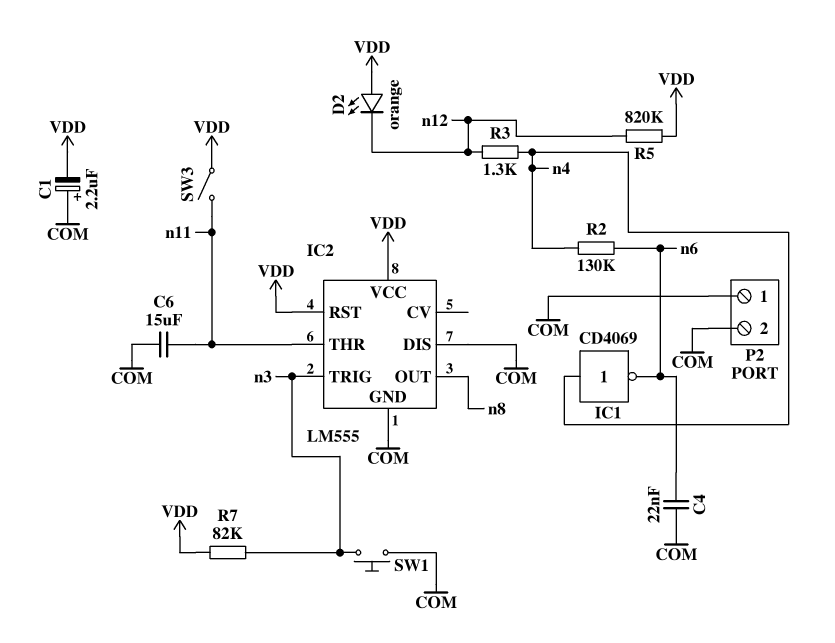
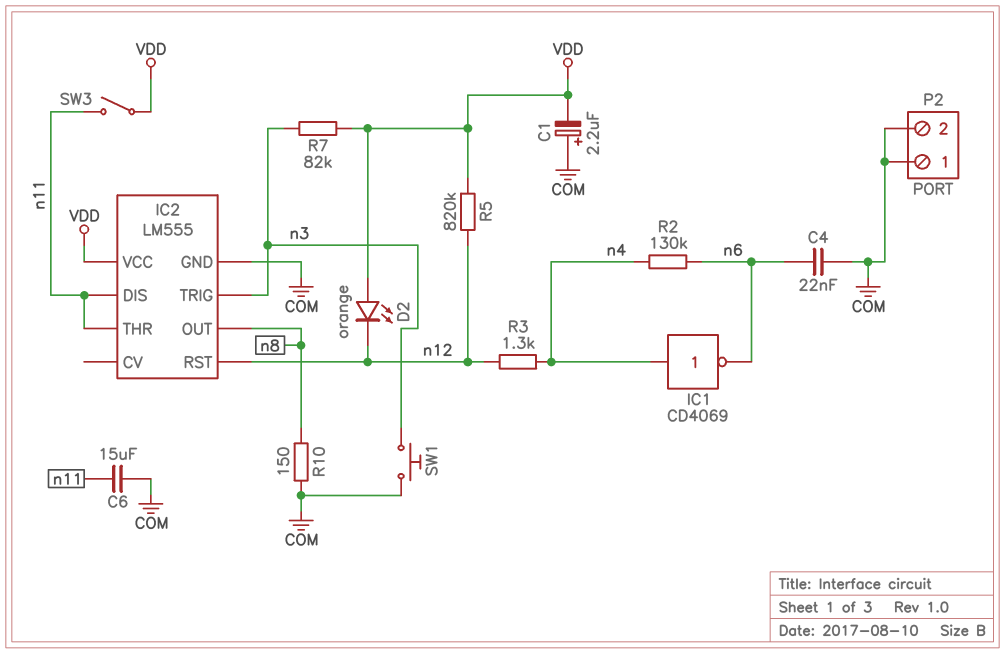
IC2 pin DIS: COM -> n11
IC2 pin RST: VDD -> n12
R10: none -> 150 (COM, n8)

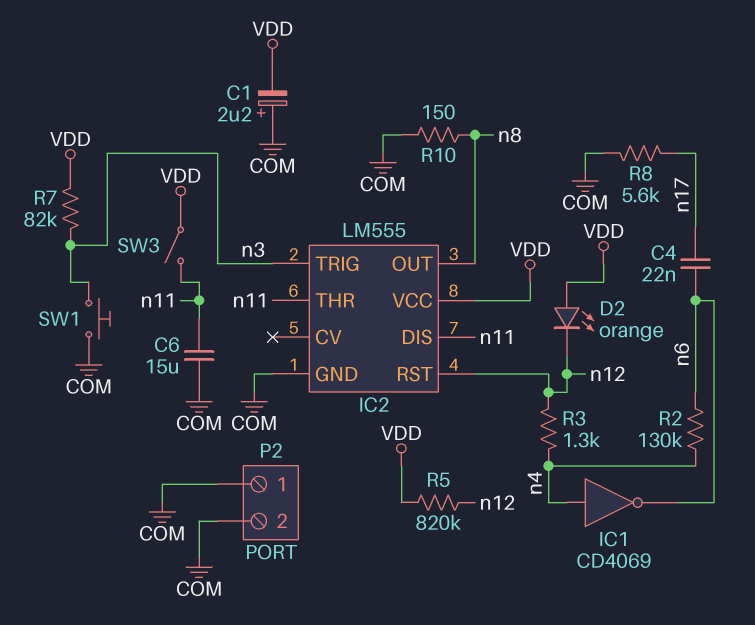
C4: 22nF (COM, n6) -> 22nF (n6, n17)
R8: none -> 5.6k (COM, n17)

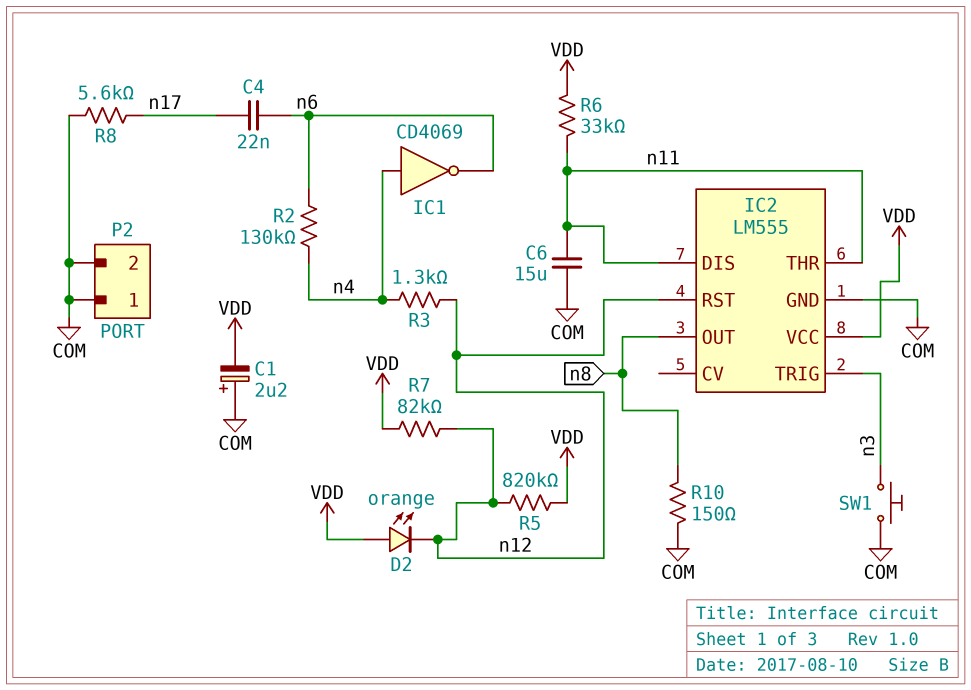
R6: none -> 33k (VDD, n11)
R7: 82k (VDD, n3) -> 82k (VDD, n12)
SW3: switch (VDD, n11) -> none

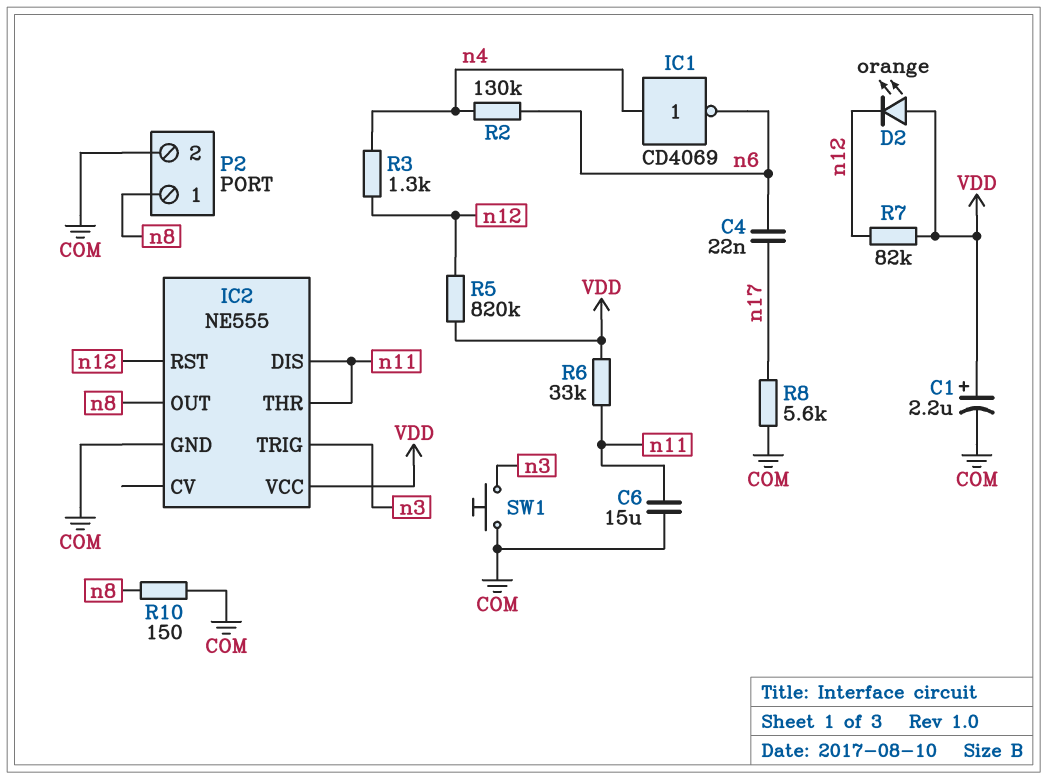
C1: 2.2uF (plus COM, minus VDD) -> 2.2uF (plus VDD, minus COM)
IC2: LM555 -> NE555
P2 pin 1: COM -> n8

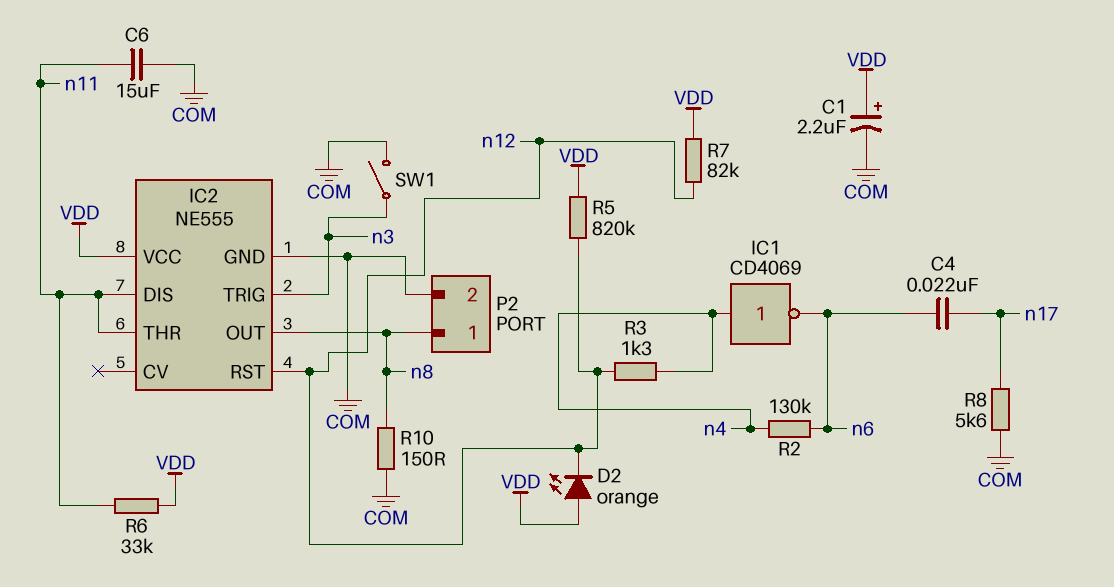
SW1: button (COM, n3) -> switch (COM, n3)

